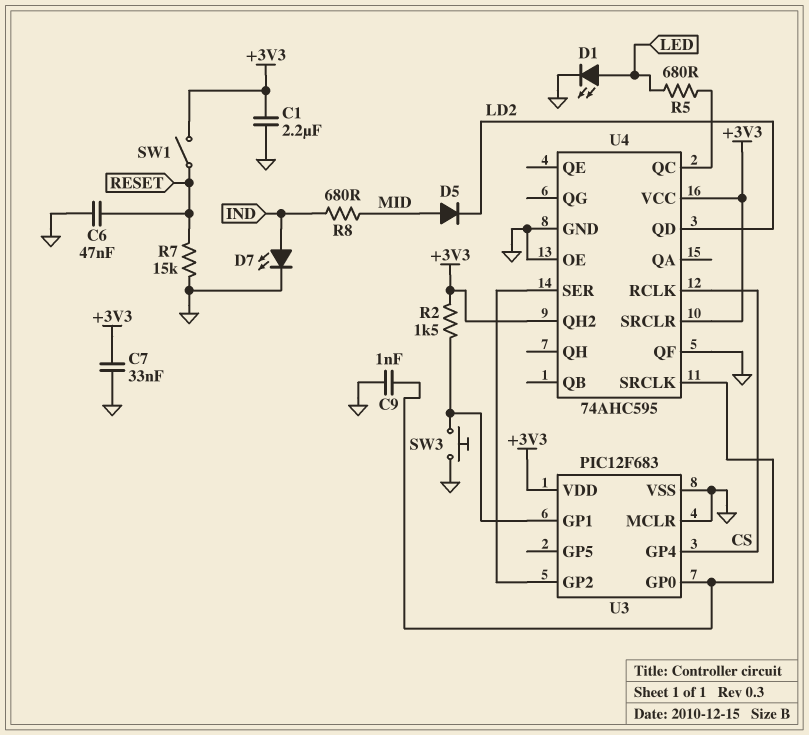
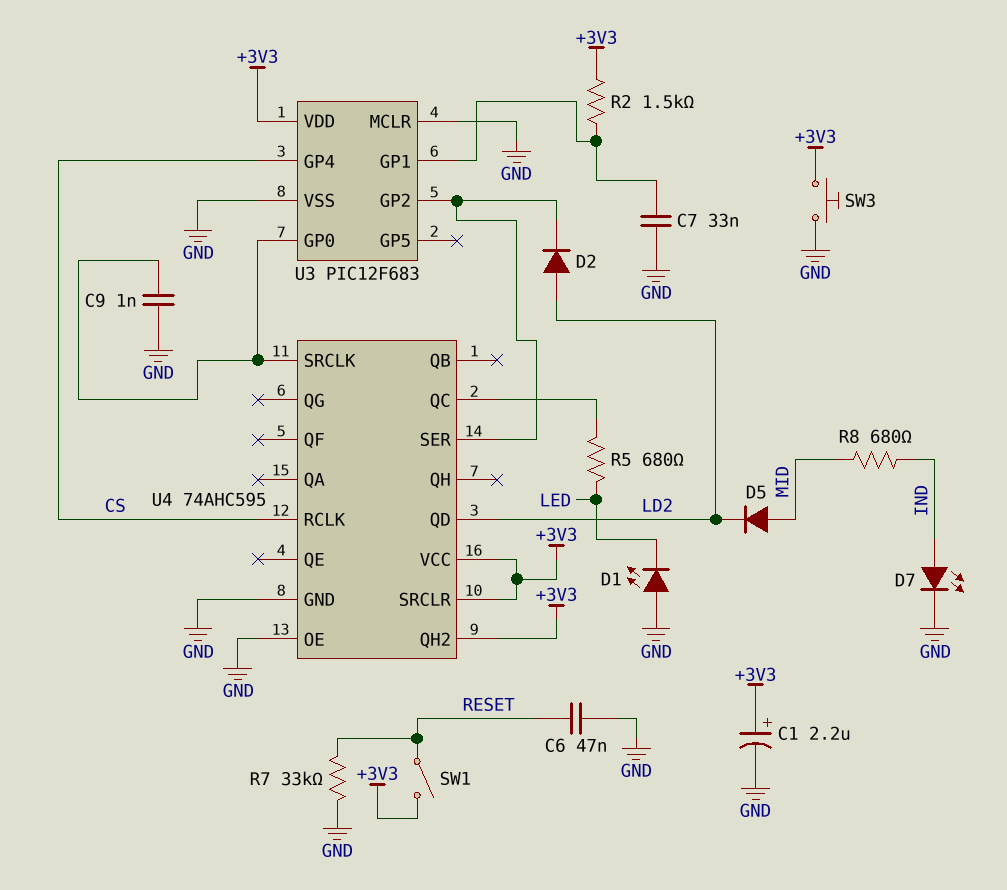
C1: 2.2uF (+3V3, GND) -> 2.2uF (plus +3V3, minus GND)
C7: 33nF (+3V3, GND) -> 33nF (GND, U3/GP1)
D1: LED (A LED, K GND) -> LED (A GND, K LED)
D2: none -> diode (A LD2, K U3/GP2)
R7: 15k (GND, RESET) -> 33k (GND, RESET)
SW3: button (GND, U3/GP1) -> button (+3V3, GND)
U4 pin QF: GND -> none

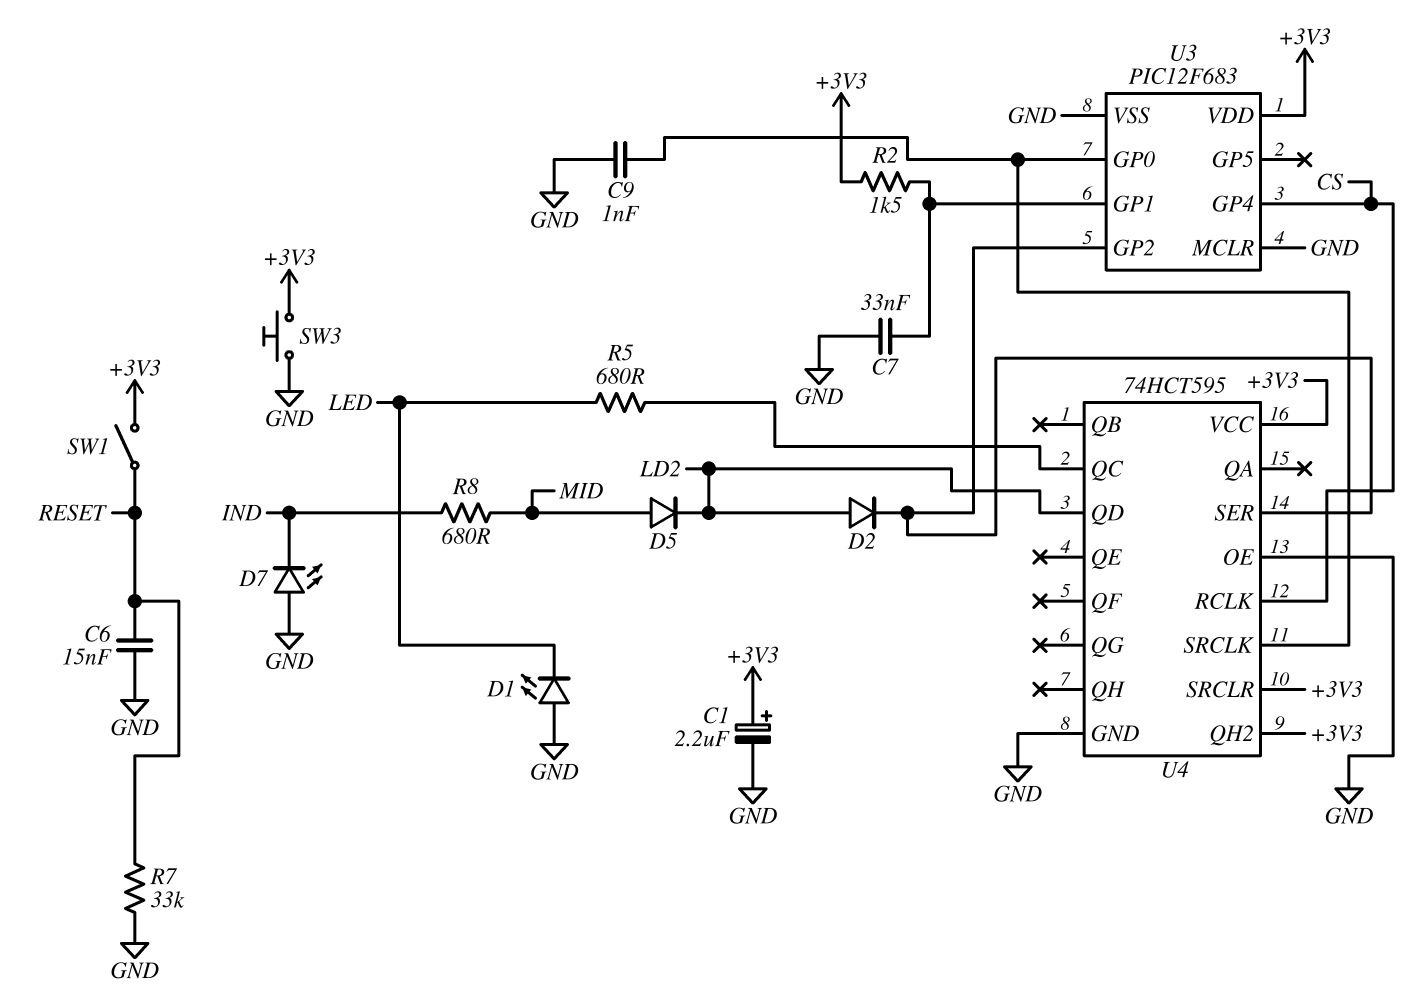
C6: 47nF (GND, RESET) -> 15nF (GND, RESET)
D7: LED (A IND, K GND) -> LED (A GND, K IND)
U4: 74AHC595 -> 74HCT595

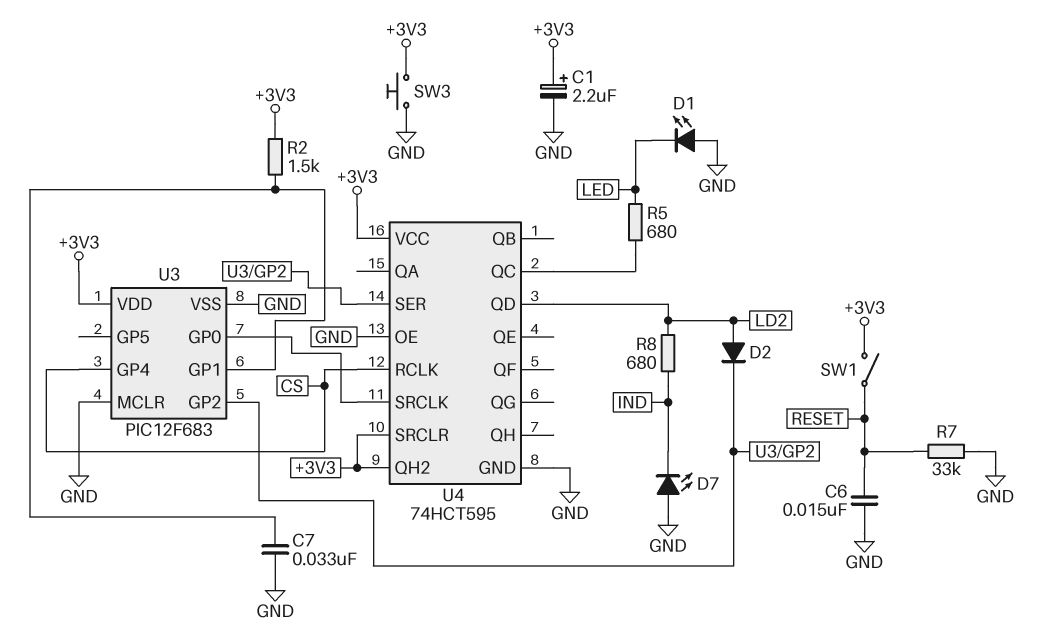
C9: 1nF (GND, U3/GP0) -> none
D5: diode (A MID, K LD2) -> none
R8: 680 (IND, MID) -> 680 (IND, LD2)

